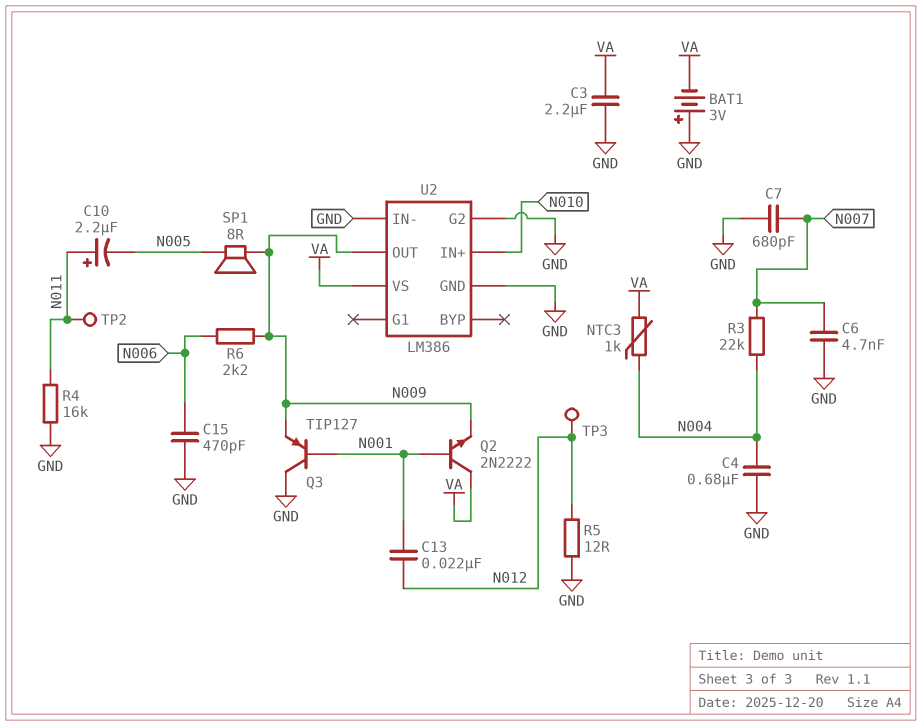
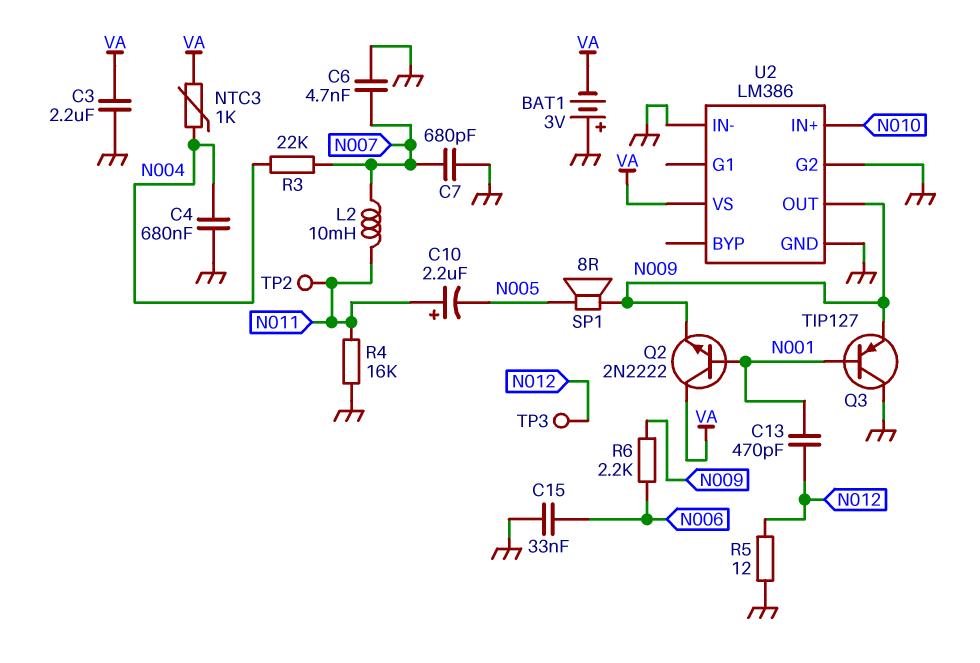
C13: 22nF (N001, N012) -> 470pF (N001, N012)
C15: 470pF (GND, N006) -> 33nF (GND, N006)
L2: none -> 10mH (N007, N011)

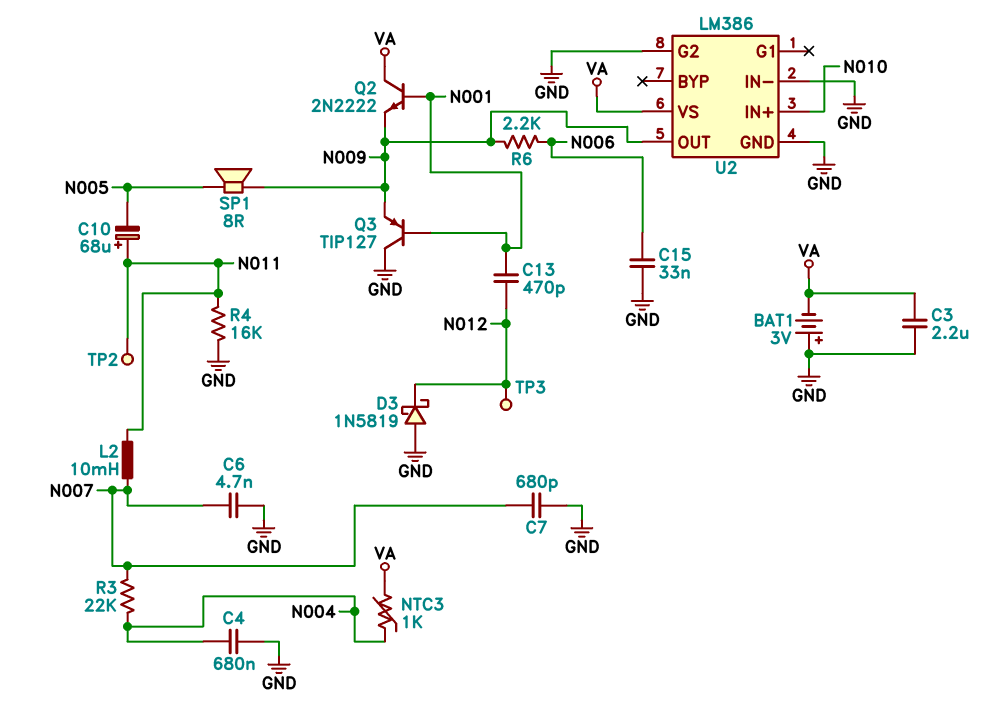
C10: 2.2uF (plus N011, minus N005) -> 68uF (plus N011, minus N005)
D3: none -> schottky 1N5819 (A GND, K N012)
R5: 12 (GND, N012) -> none

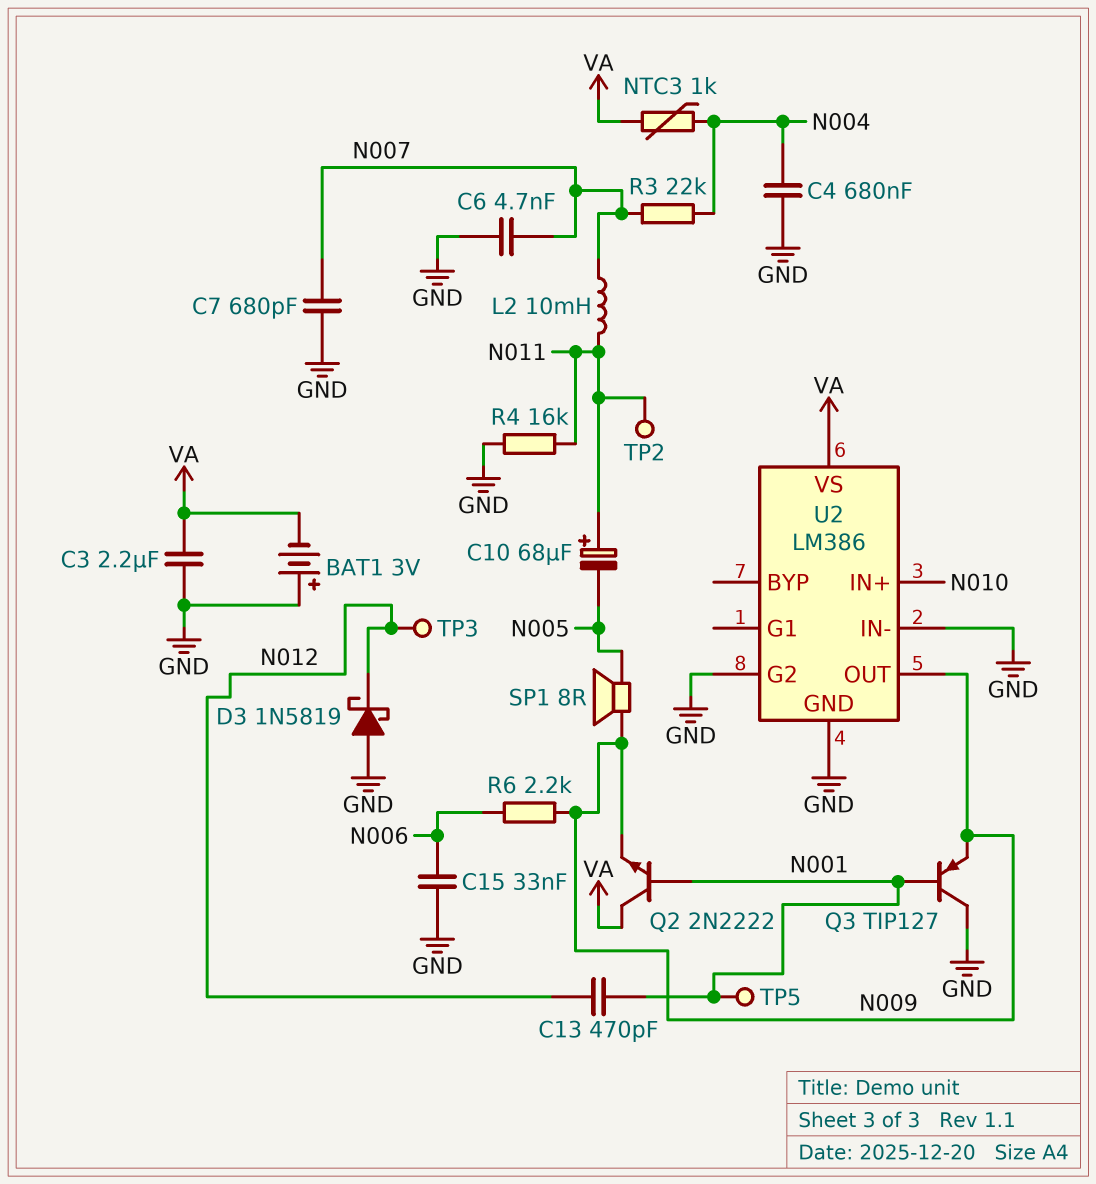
TP5: none -> test point (N001)

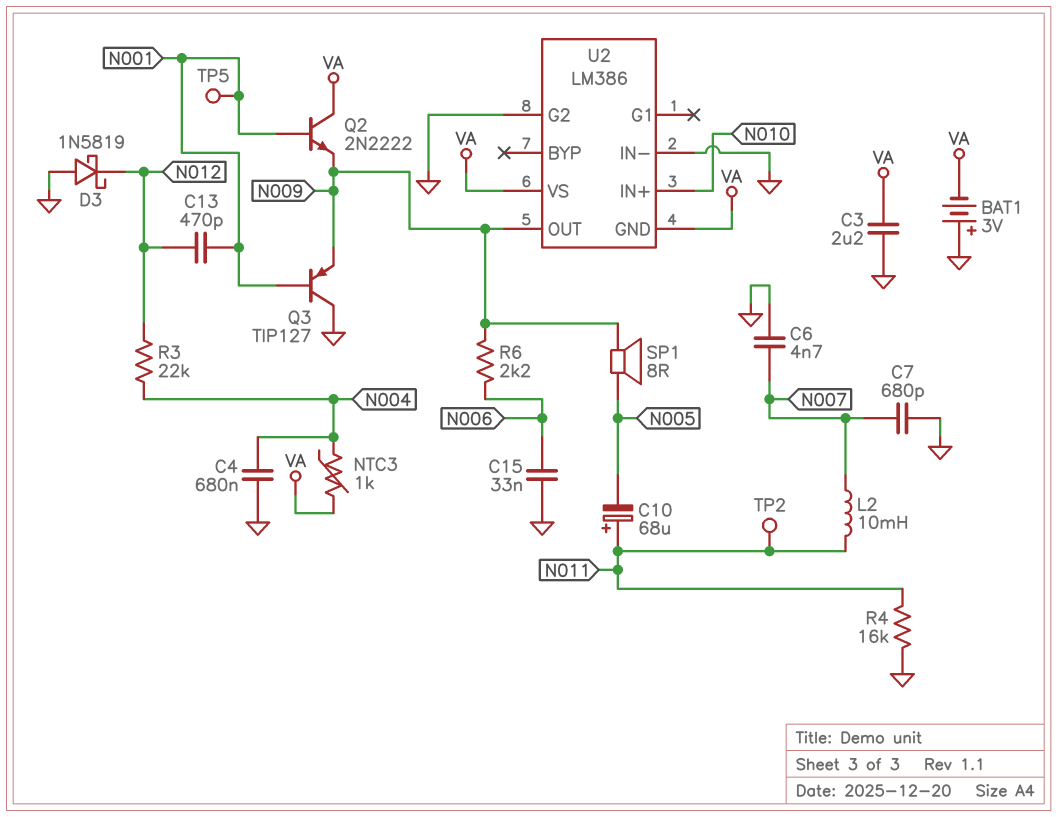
R3: 22k (N004, N007) -> 22k (N004, N012)
TP3: test point (N012) -> none
U2 pin GND: GND -> VA

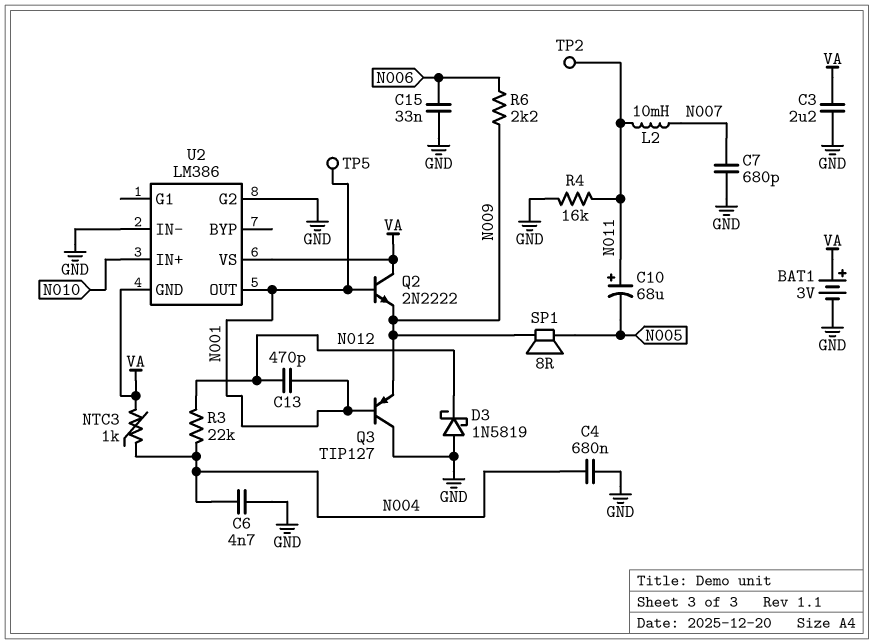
BAT1: 3V (plus GND, minus VA) -> 3V (plus VA, minus GND)
C6: 4.7nF (GND, N007) -> 4.7nF (GND, N004)
U2 pin OUT: N009 -> N001

